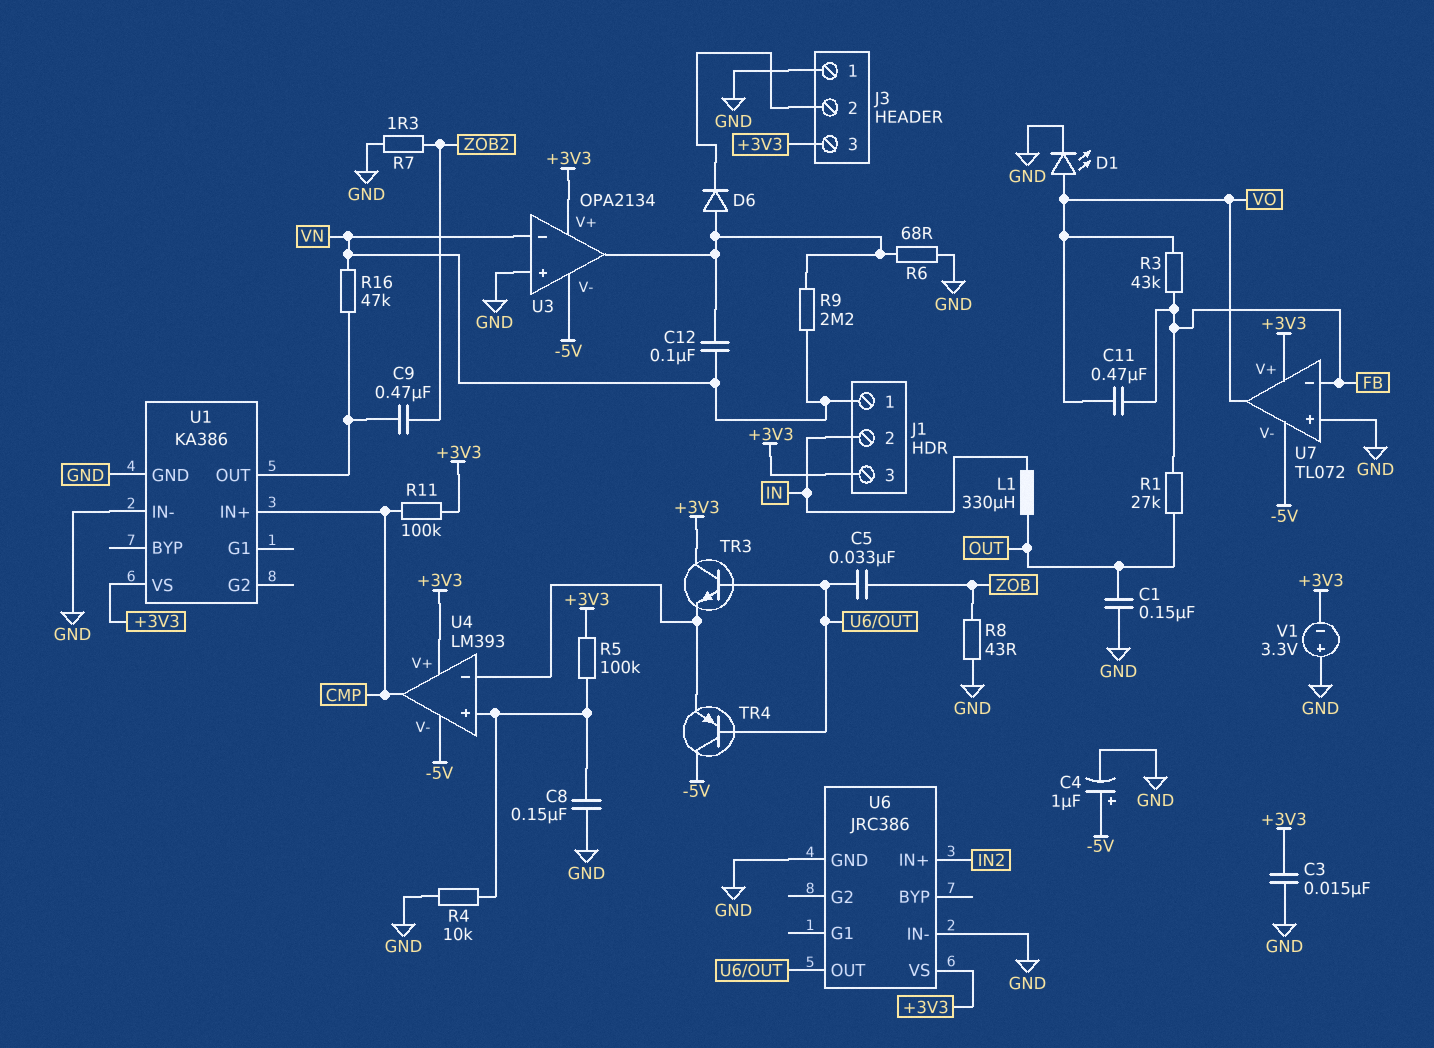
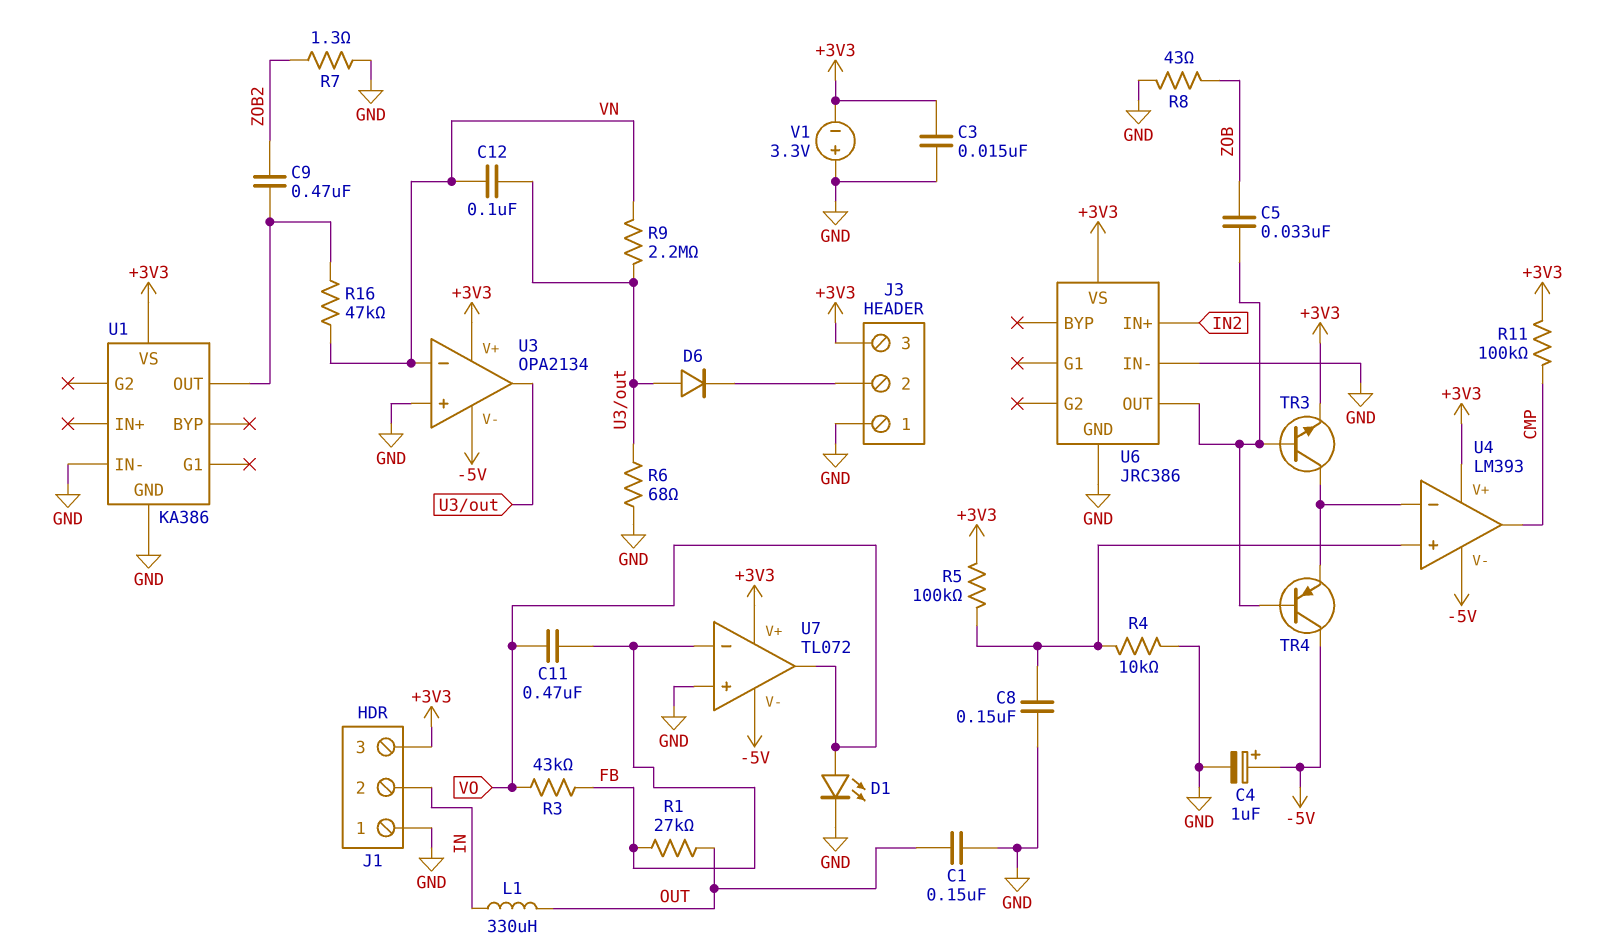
J1 pin 1: VN -> GND
TR3: NPN (B U6/OUT, C +3V3, E U4/in-) -> NPN (B U6/OUT, C U4/in-, E +3V3)
U1 pin IN+: CMP -> none

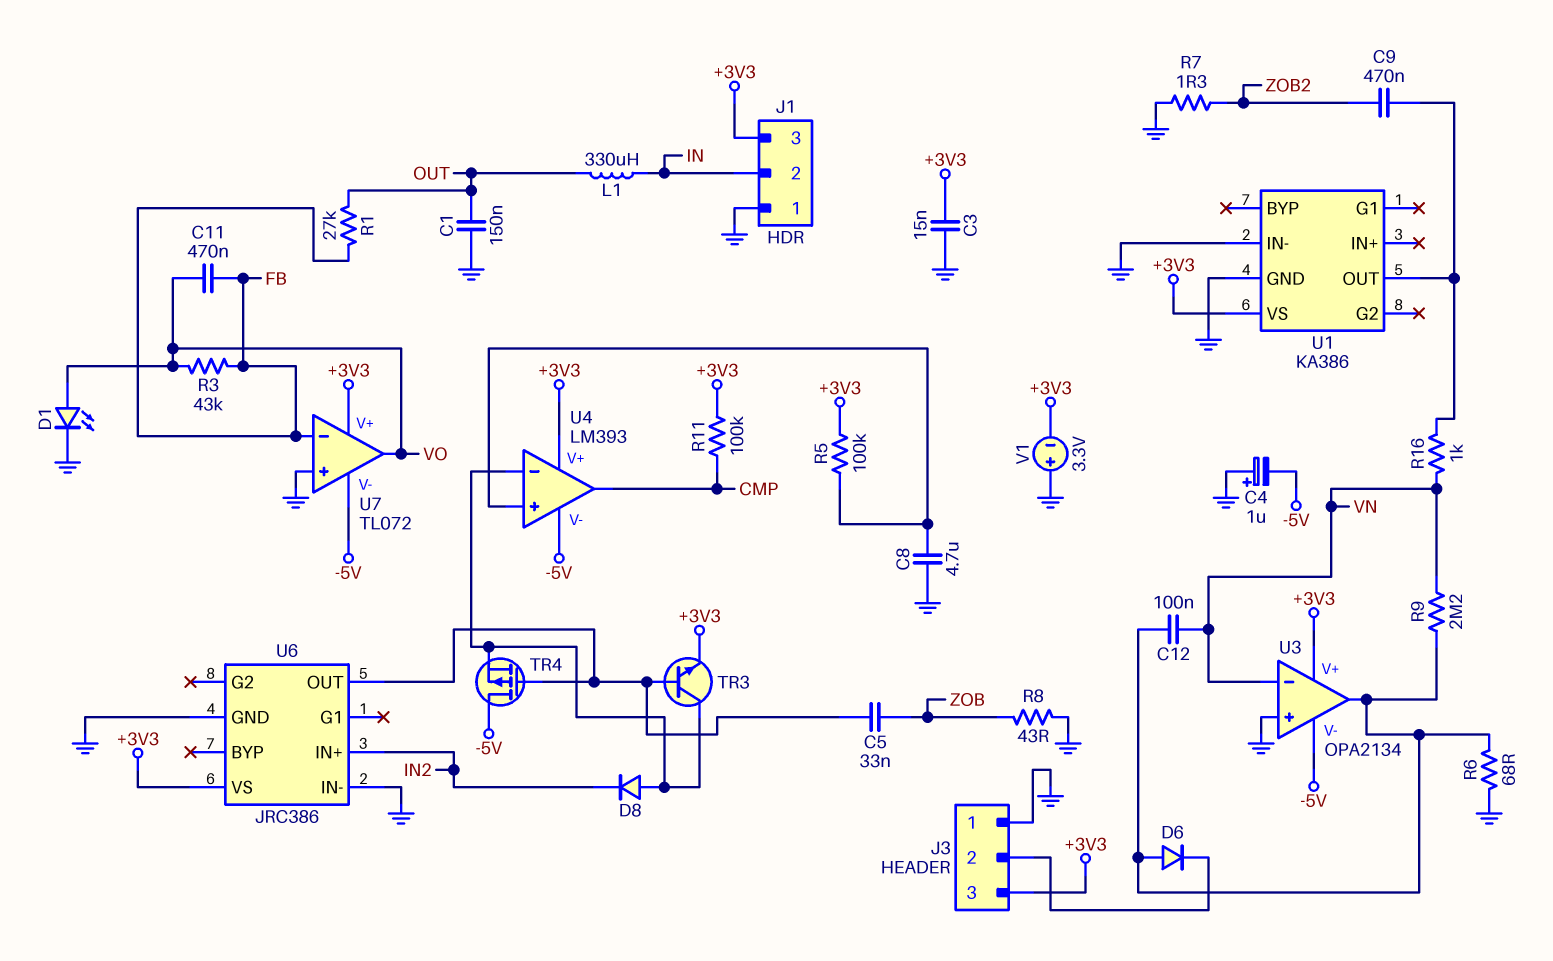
C4: 1uF (plus -5V, minus GND) -> 1uF (plus GND, minus -5V)
C8: 150nF (GND, U4/in+) -> 4.7uF (GND, U4/in+)
D8: none -> diode (A U4/in-, K IN2)
R4: 10k (GND, U4/in+) -> none
R16: 47k (U1/OUT, VN) -> 1k (U1/OUT, VN)
TR4: PNP (B U6/OUT, C -5V, E U4/in-) -> PMOS (G U6/OUT, D -5V, S U4/in-)

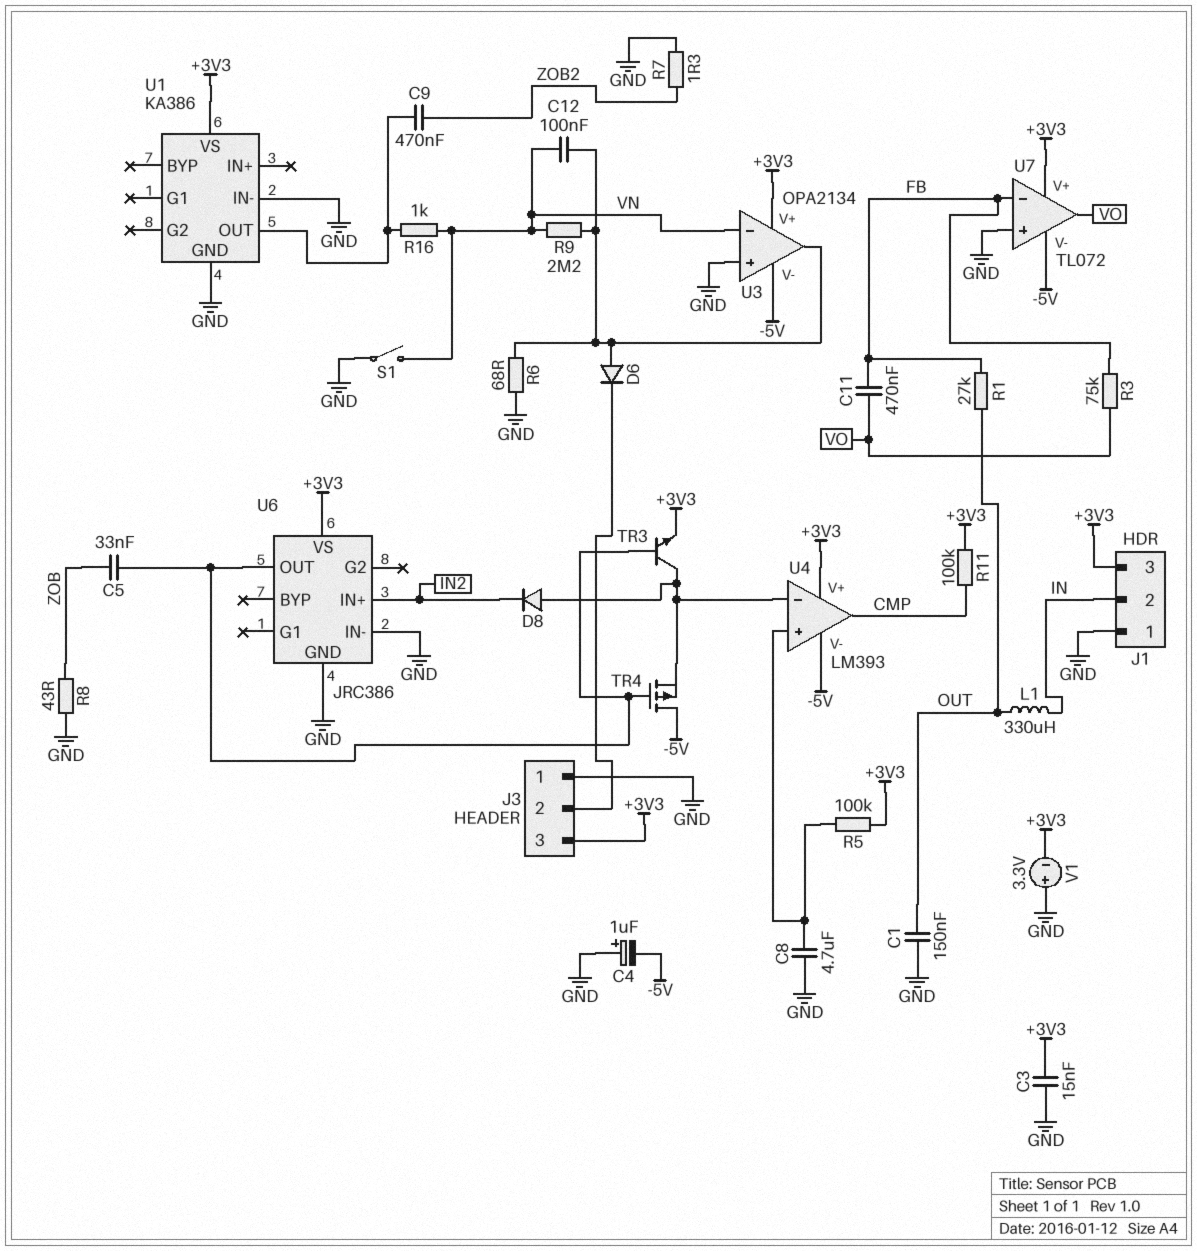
D1: LED (A VO, K GND) -> none
R3: 43k (FB, VO) -> 75k (FB, VO)
S1: none -> switch (GND, VN)

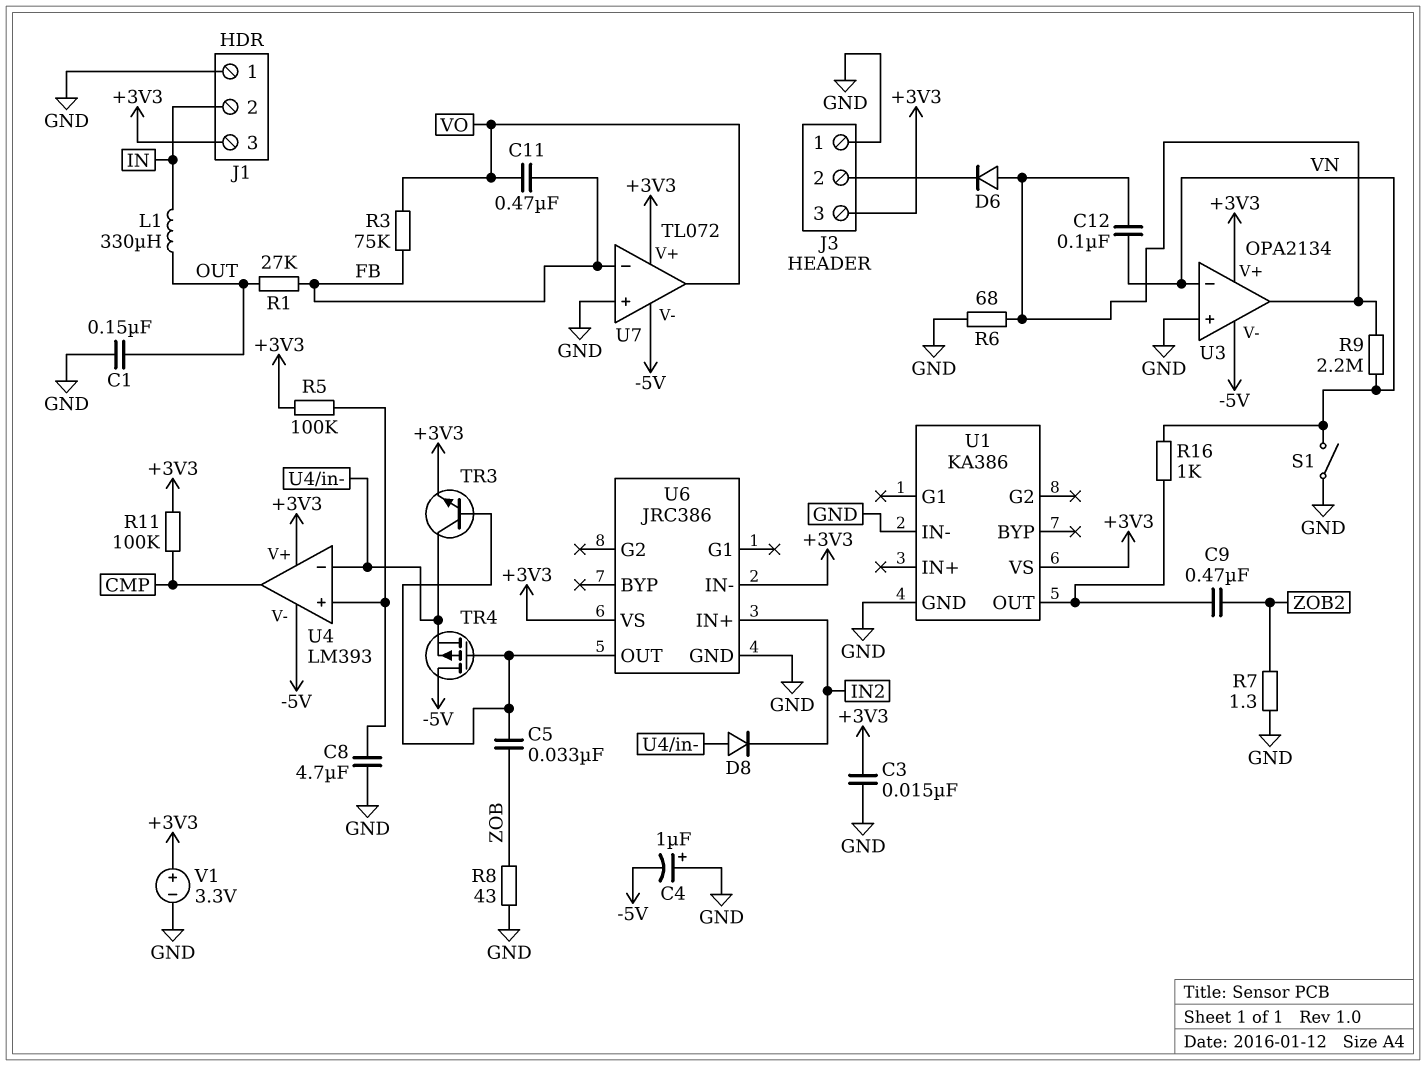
U6 pin IN-: GND -> +3V3
V1: 3.3V (plus GND, minus +3V3) -> 3.3V (plus +3V3, minus GND)

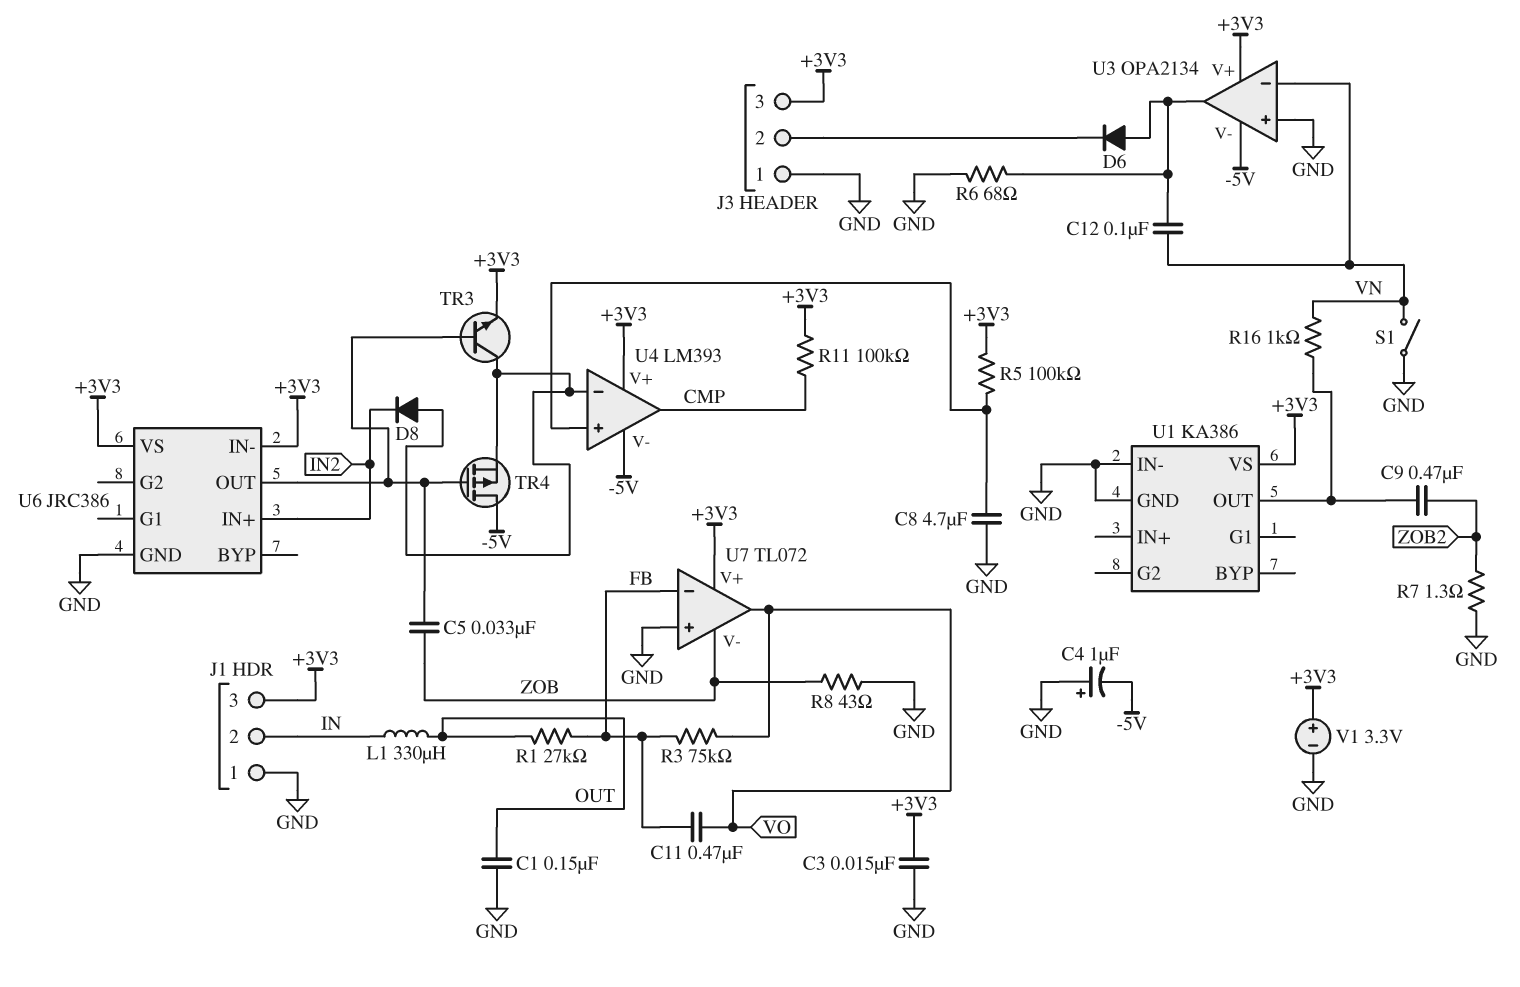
R9: 2.2M (U3/out, VN) -> none
U7 pin V-: -5V -> ZOB

